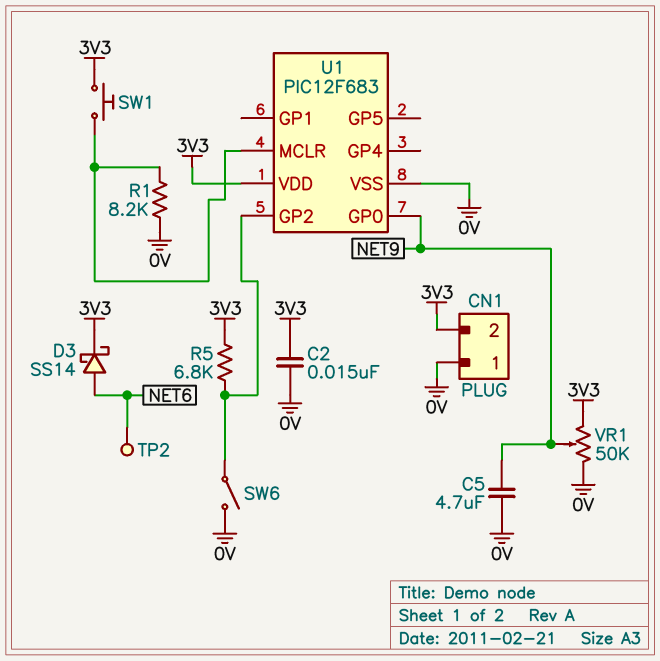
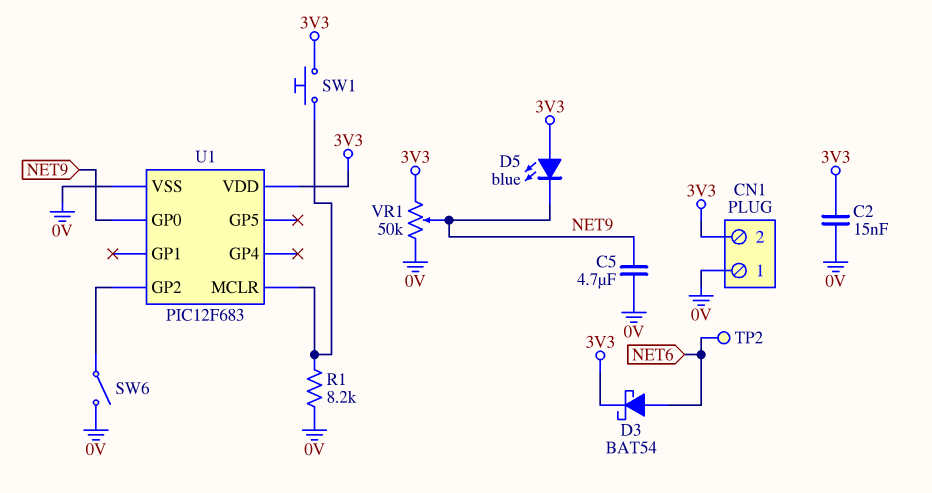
D3: schottky SS14 (A NET6, K 3V3) -> schottky BAT54 (A NET6, K 3V3)
D5: none -> LED blue (A 3V3, K NET9)
R5: 6.8k (3V3, U1/GP2) -> none

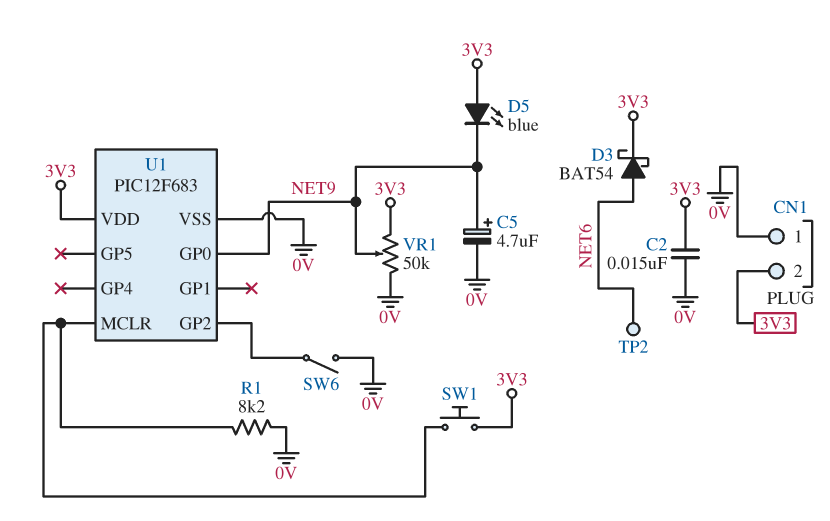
C5: 4.7uF (0V, NET9) -> 4.7uF (plus NET9, minus 0V)

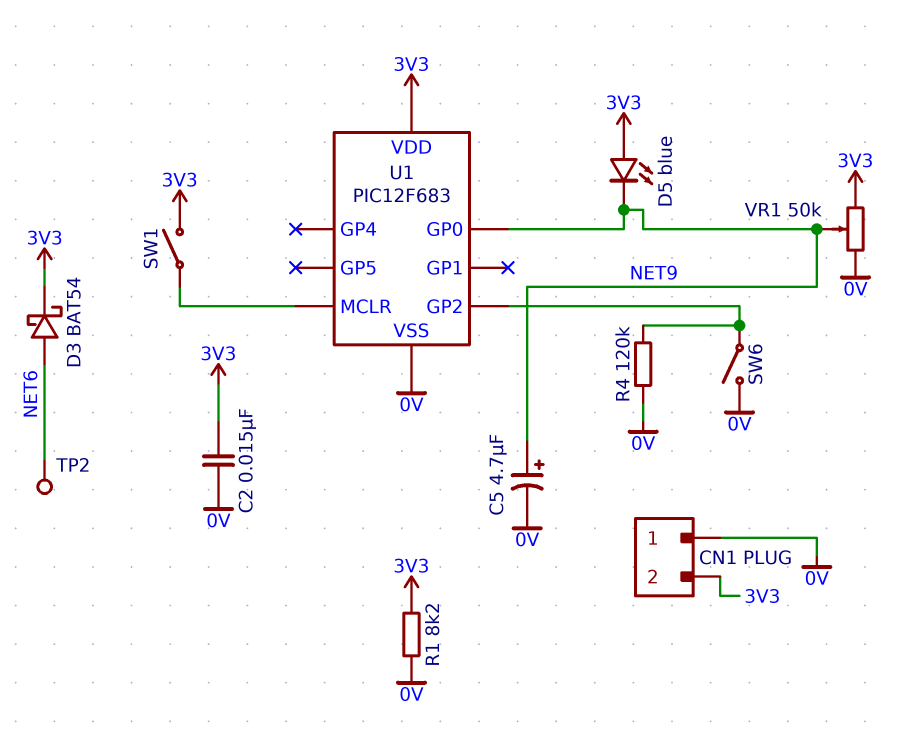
R1: 8.2k (0V, U1/MCLR) -> 8.2k (0V, 3V3)
R4: none -> 120k (0V, U1/GP2)
SW1: button (3V3, U1/MCLR) -> switch (3V3, U1/MCLR)

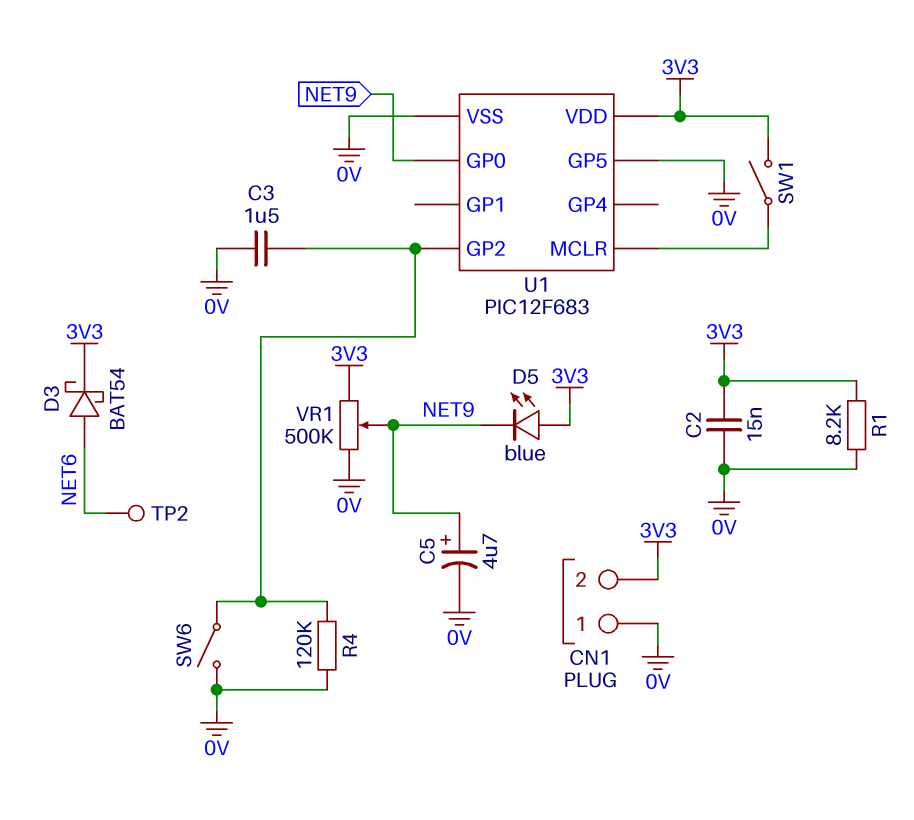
C3: none -> 1.5uF (0V, U1/GP2)
U1 pin GP5: none -> 0V
VR1: 50k (0V, 3V3, wiper NET9) -> 500k (0V, 3V3, wiper NET9)

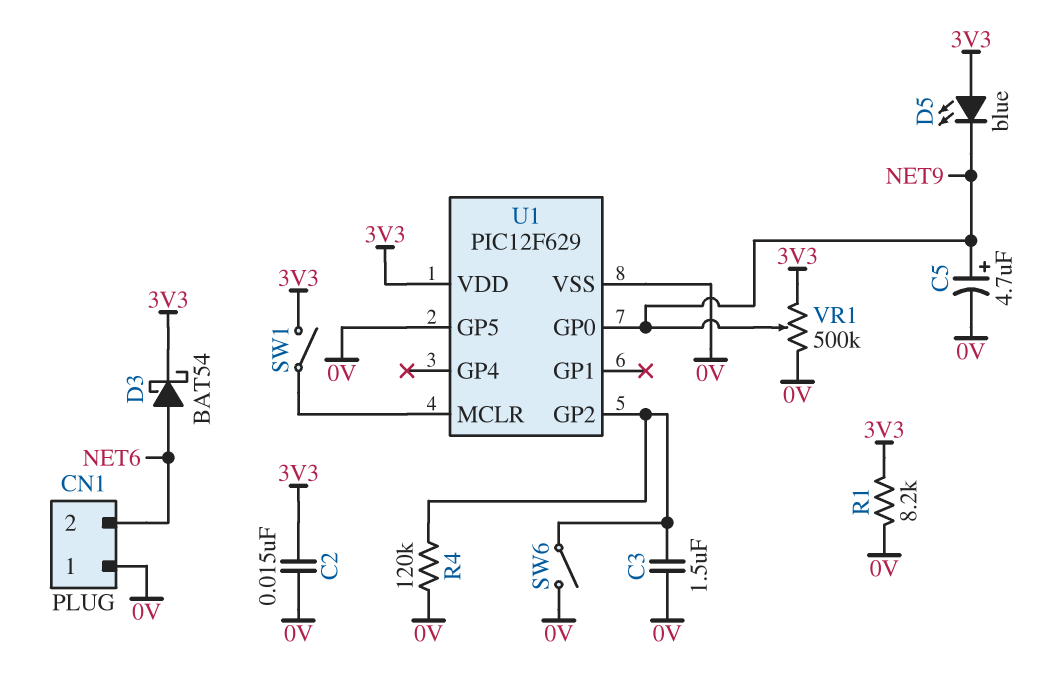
CN1 pin 2: 3V3 -> NET6
TP2: test point (NET6) -> none
U1: PIC12F683 -> PIC12F629

